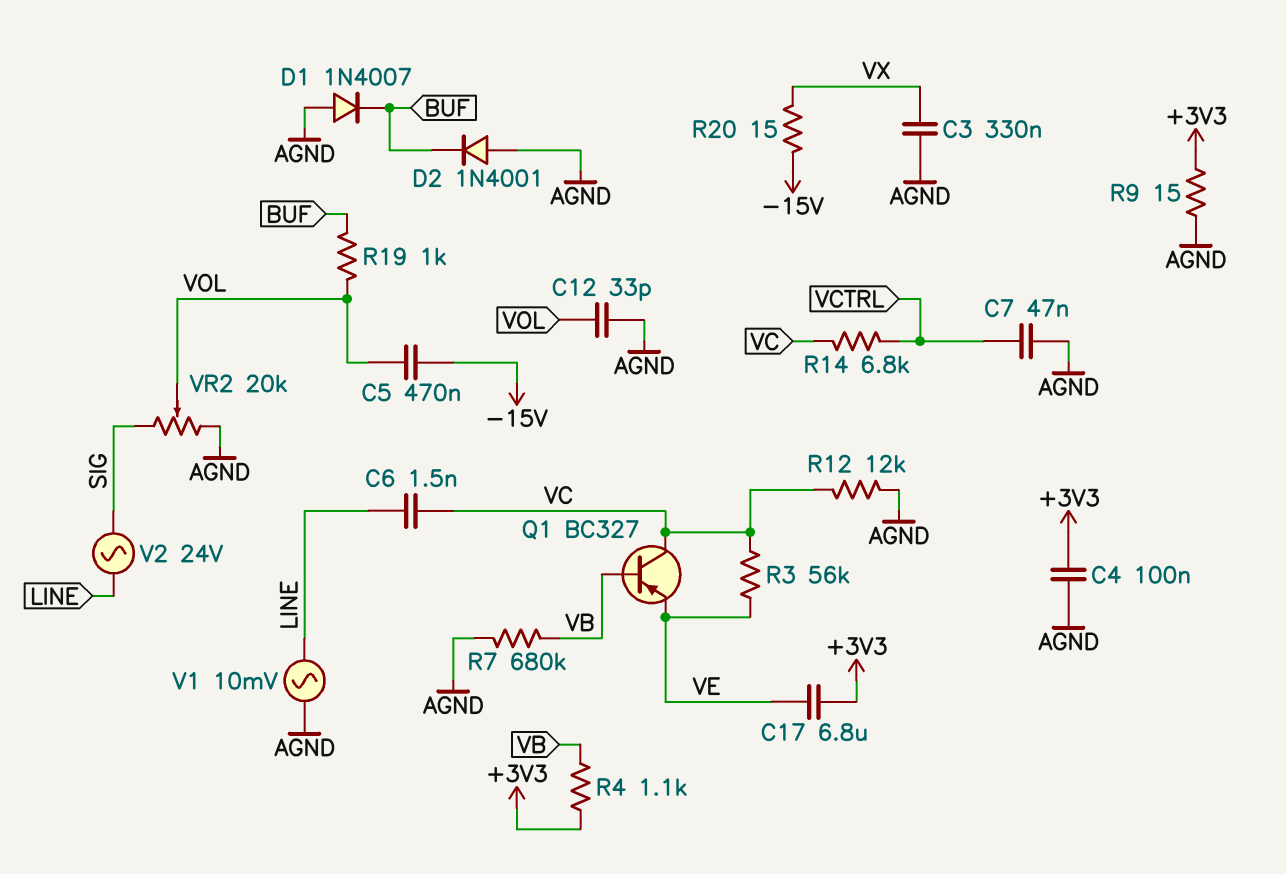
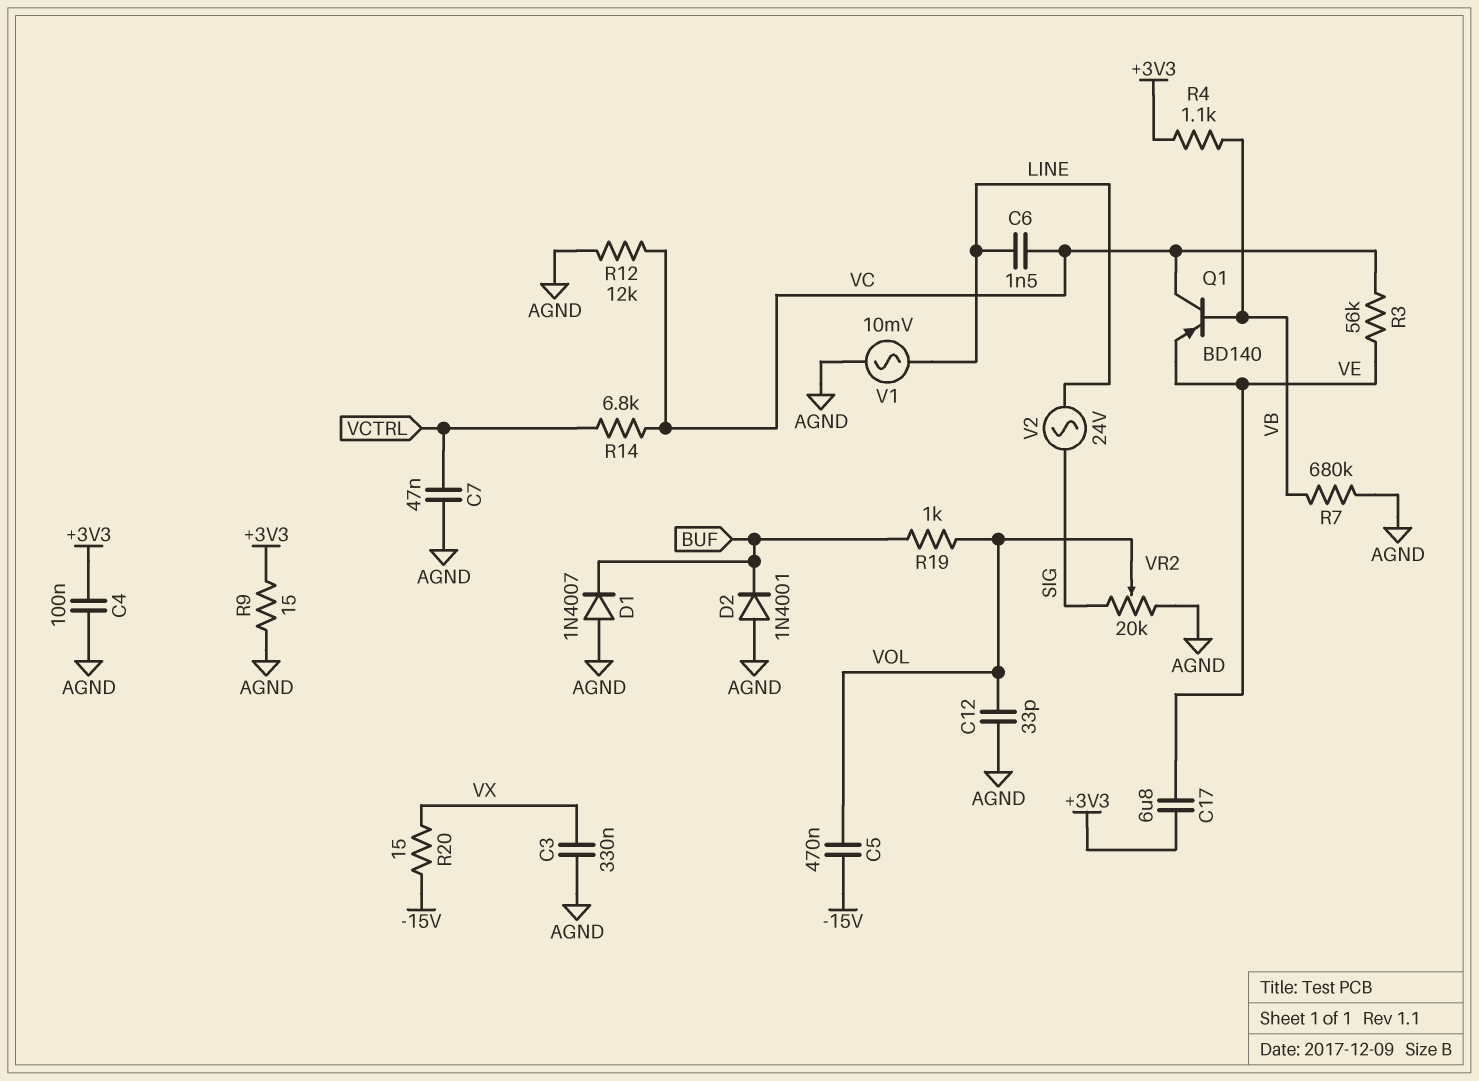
Q1: PNP BC327 (B VB, C VC, E VE) -> PNP BD140 (B VB, C VC, E VE)

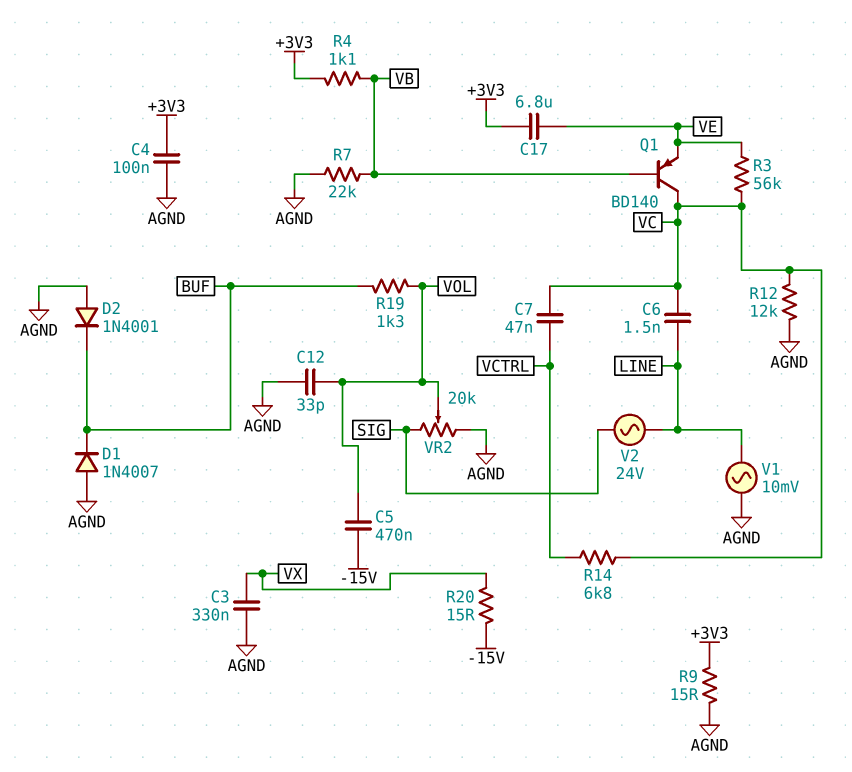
C7: 47nF (AGND, VCTRL) -> 47nF (VC, VCTRL)
R7: 680k (AGND, VB) -> 22k (AGND, VB)
R19: 1k (BUF, VOL) -> 1.3k (BUF, VOL)

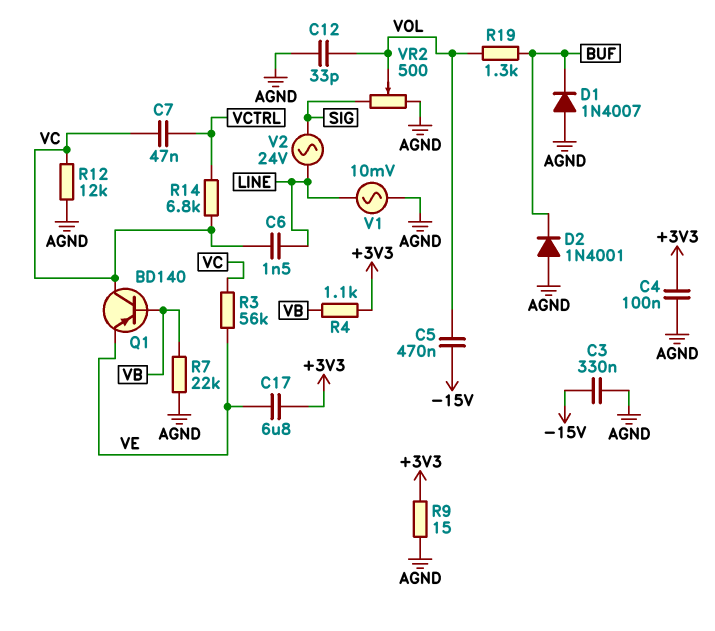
C3: 330nF (AGND, VX) -> 330nF (-15V, AGND)
R20: 15 (-15V, VX) -> none
VR2: 20k (AGND, SIG, wiper VOL) -> 500 (AGND, SIG, wiper VOL)

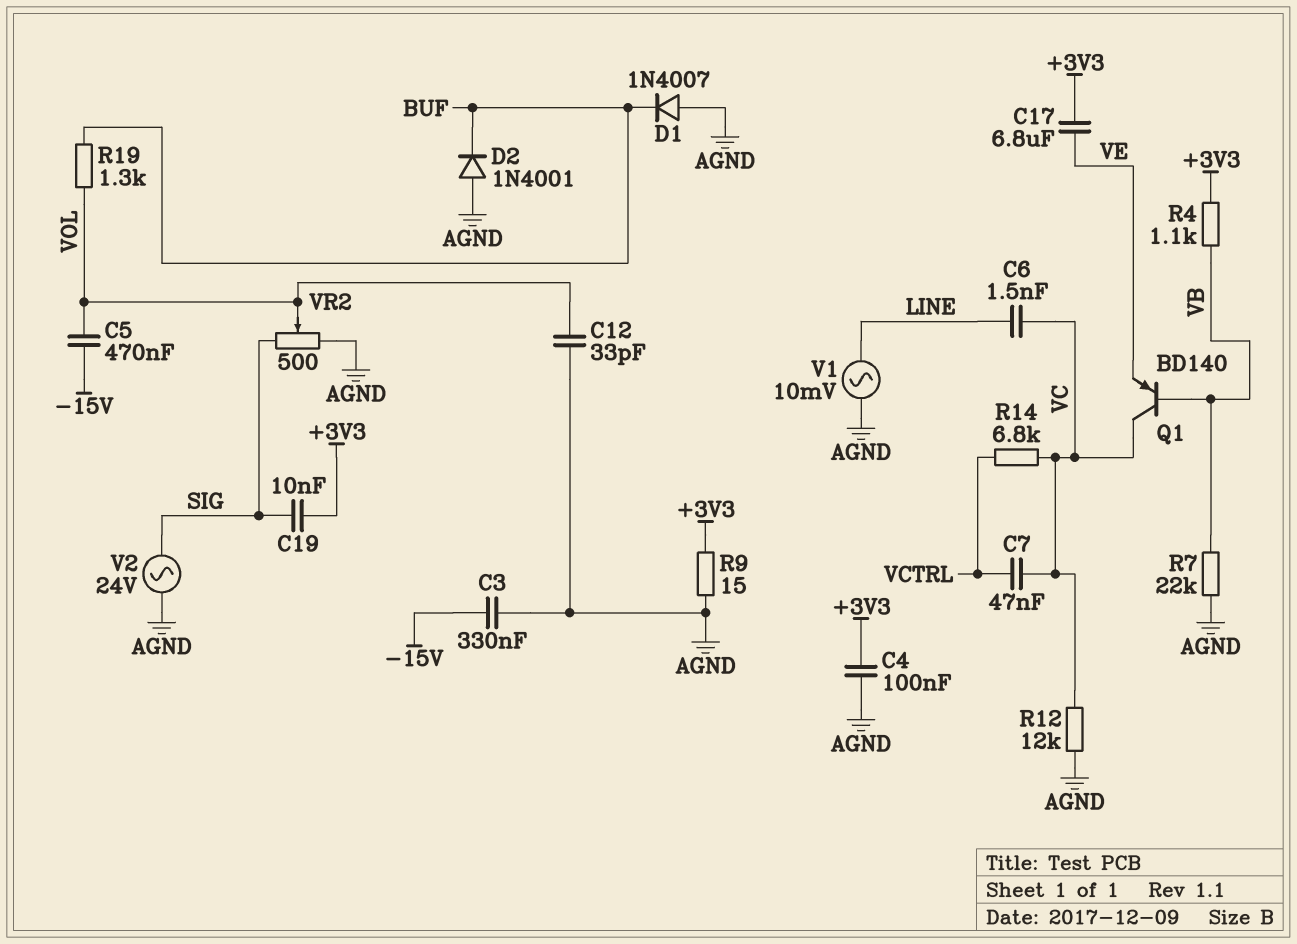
C19: none -> 10nF (+3V3, SIG)
R3: 56k (VC, VE) -> none
V2: AC 24V (LINE, SIG) -> AC 24V (AGND, SIG)

